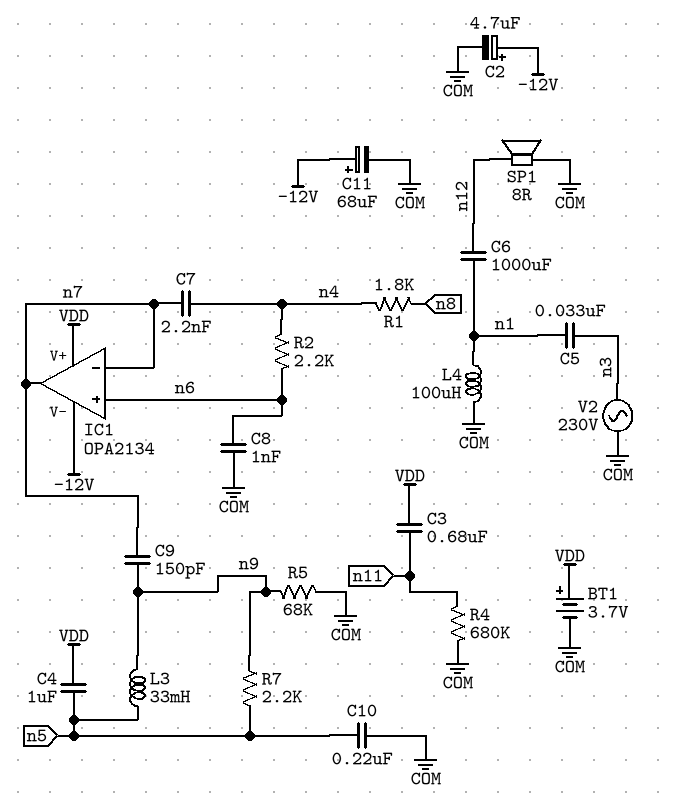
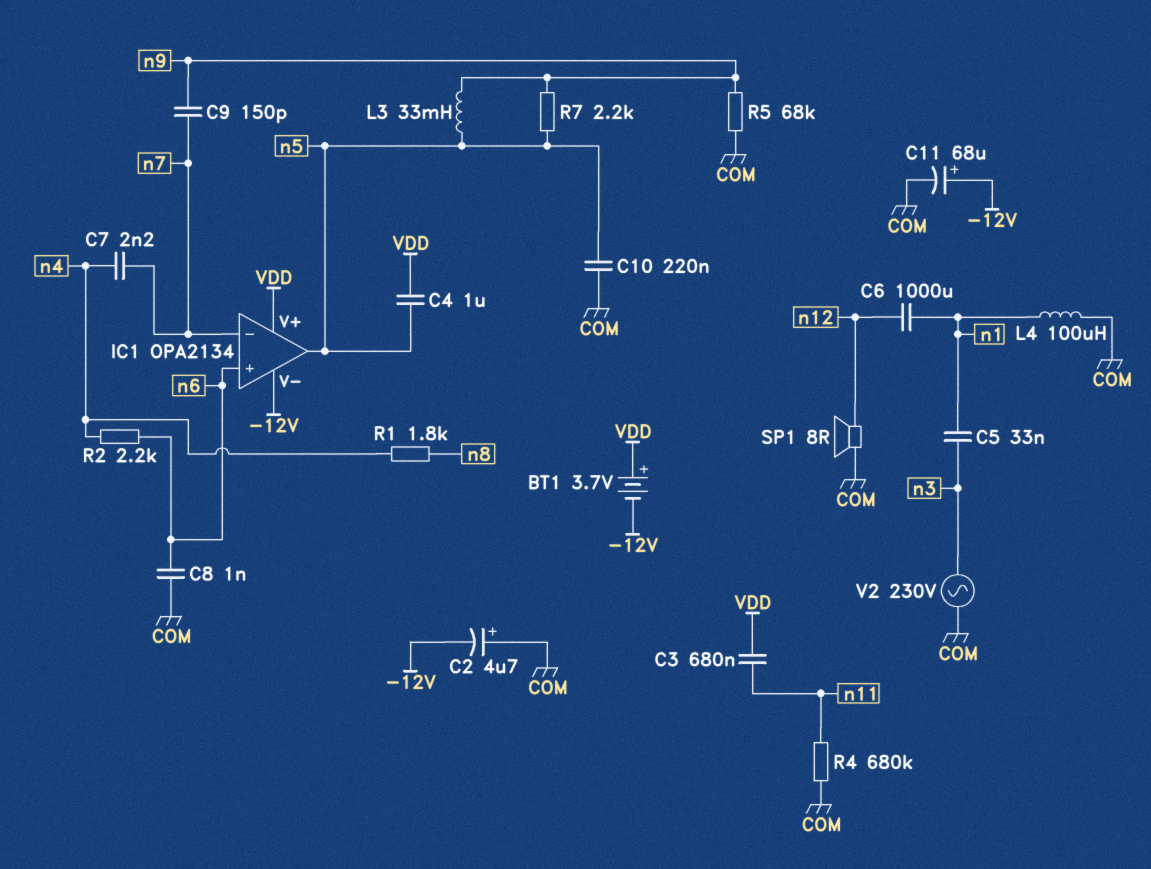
BT1: 3.7V (plus VDD, minus COM) -> 3.7V (plus VDD, minus -12V)
C2: 4.7uF (plus -12V, minus COM) -> 4.7uF (plus COM, minus -12V)
IC1 pin out: n7 -> n5

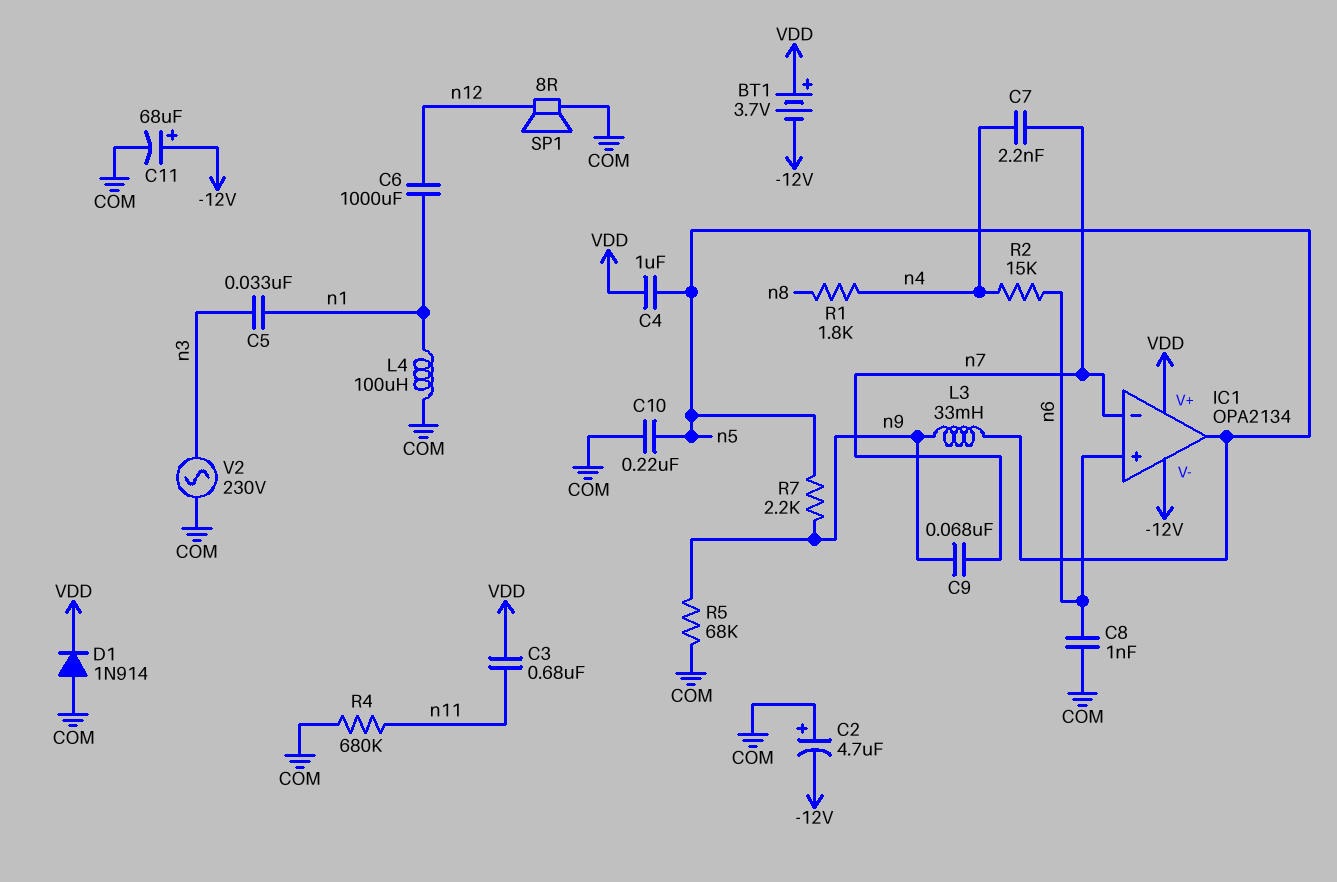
C9: 150pF (n7, n9) -> 68nF (n7, n9)
D1: none -> diode 1N914 (A COM, K VDD)
R2: 2.2k (n4, n6) -> 15k (n4, n6)

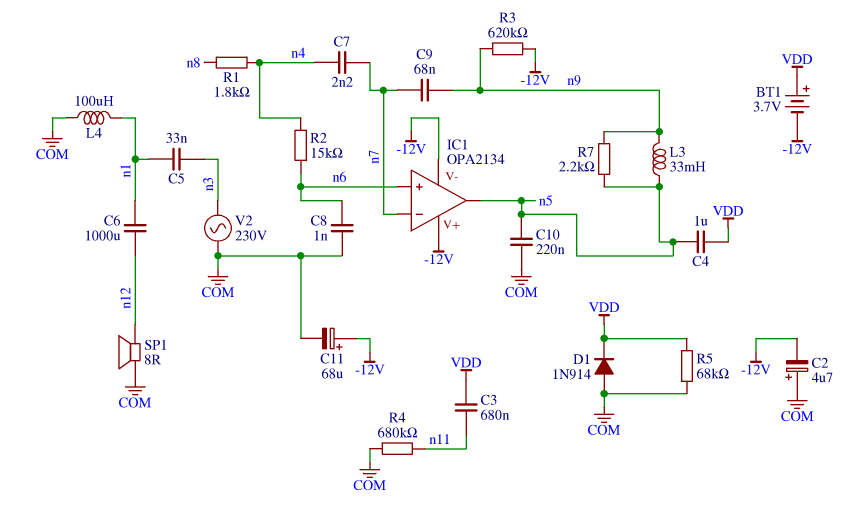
IC1 pin V+: VDD -> -12V
R3: none -> 620k (-12V, n9)
R5: 68k (COM, n9) -> 68k (COM, VDD)

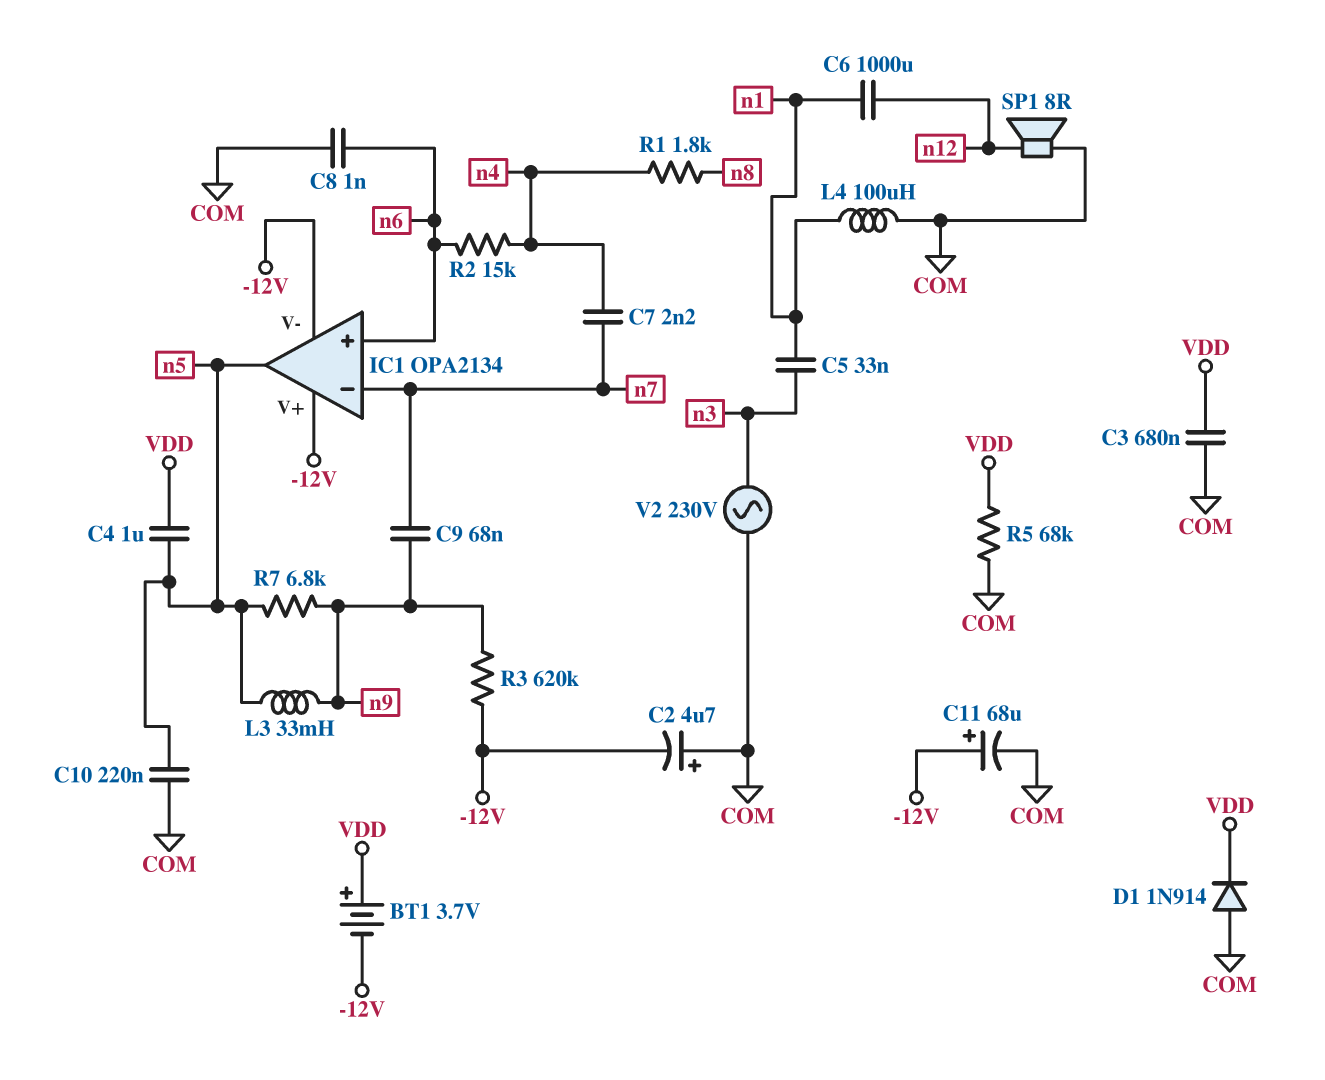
C3: 680nF (VDD, n11) -> 680nF (COM, VDD)
R4: 680k (COM, n11) -> none
R7: 2.2k (n5, n9) -> 6.8k (n5, n9)

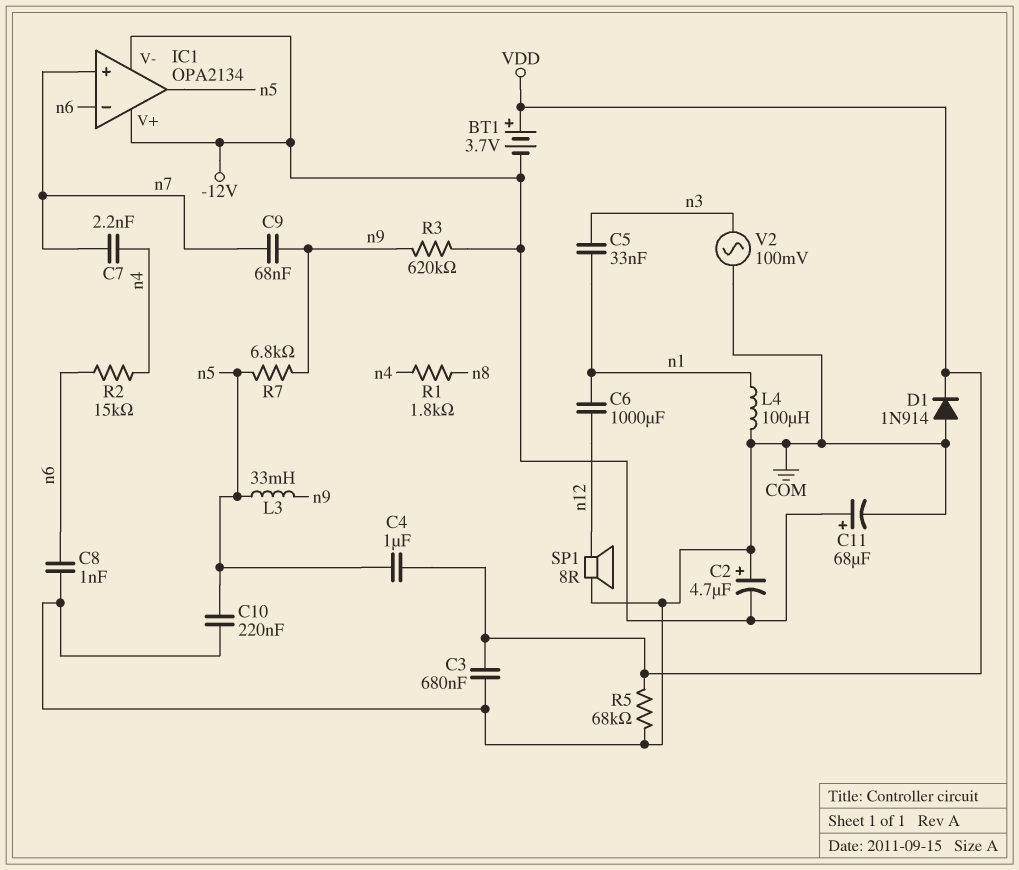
IC1 pin in+: n6 -> n7
IC1 pin in-: n7 -> n6
V2: AC 230V (COM, n3) -> AC 100mV (COM, n3)

